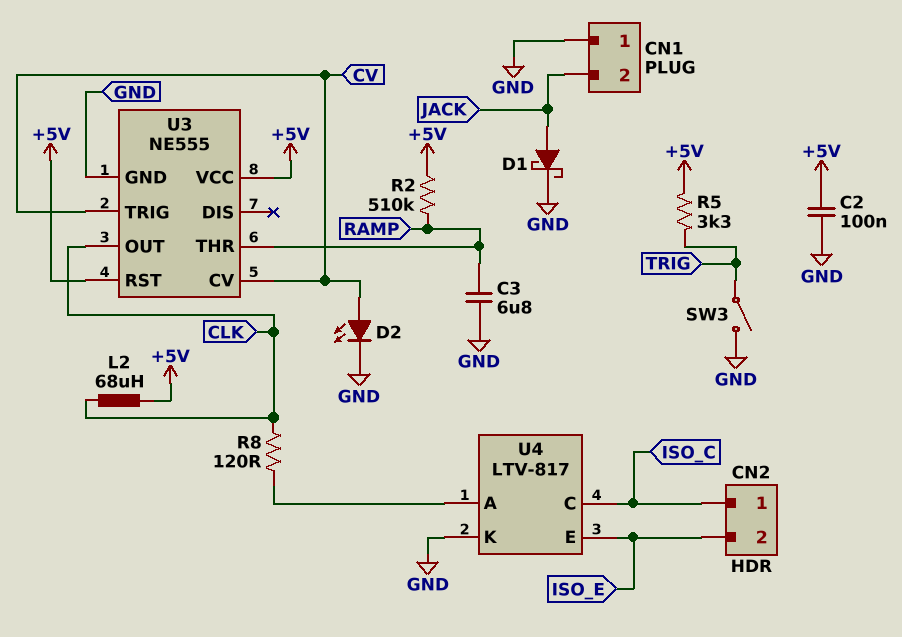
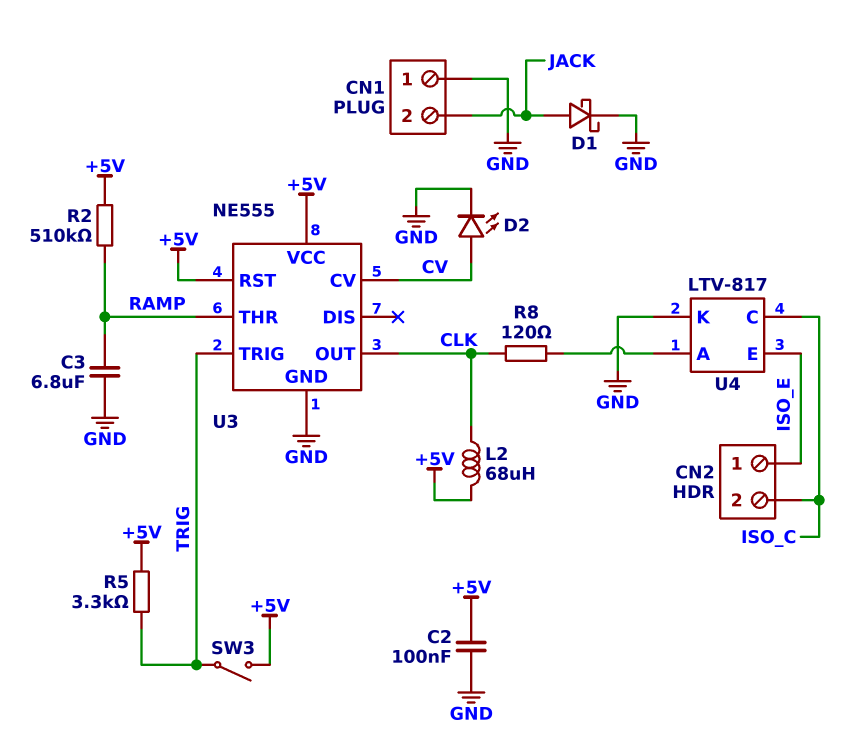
CN2 pin 1: ISO_C -> ISO_E
CN2 pin 2: ISO_E -> ISO_C
SW3: switch (GND, TRIG) -> switch (+5V, TRIG)
U3 pin TRIG: CV -> TRIG

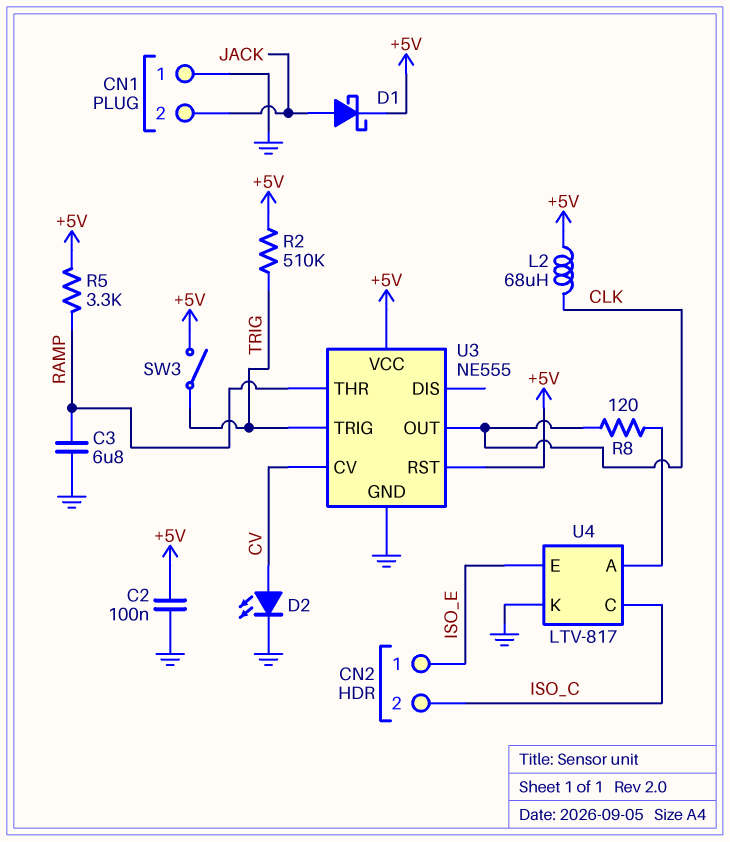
D1: schottky (A JACK, K GND) -> schottky (A JACK, K +5V)
R2: 510k (+5V, RAMP) -> 510k (+5V, TRIG)
R5: 3.3k (+5V, TRIG) -> 3.3k (+5V, RAMP)

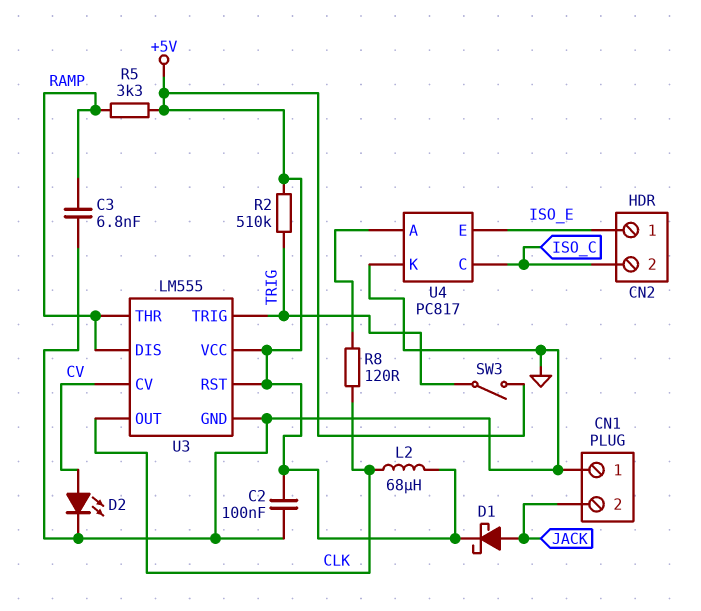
C3: 6.8uF (GND, RAMP) -> 6.8nF (GND, RAMP)
U3: NE555 -> LM555
U3 pin DIS: none -> RAMP
U4: LTV-817 -> PC817

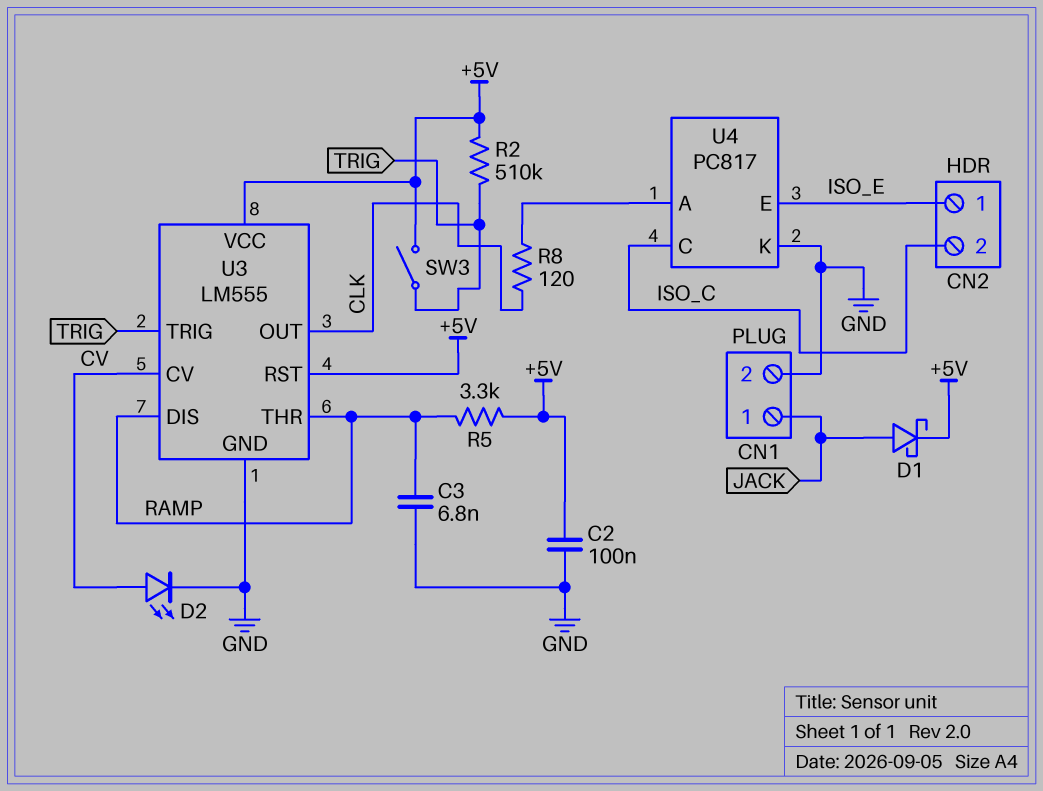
CN1 pin 1: GND -> JACK
CN1 pin 2: JACK -> GND
L2: 68uH (+5V, CLK) -> none

